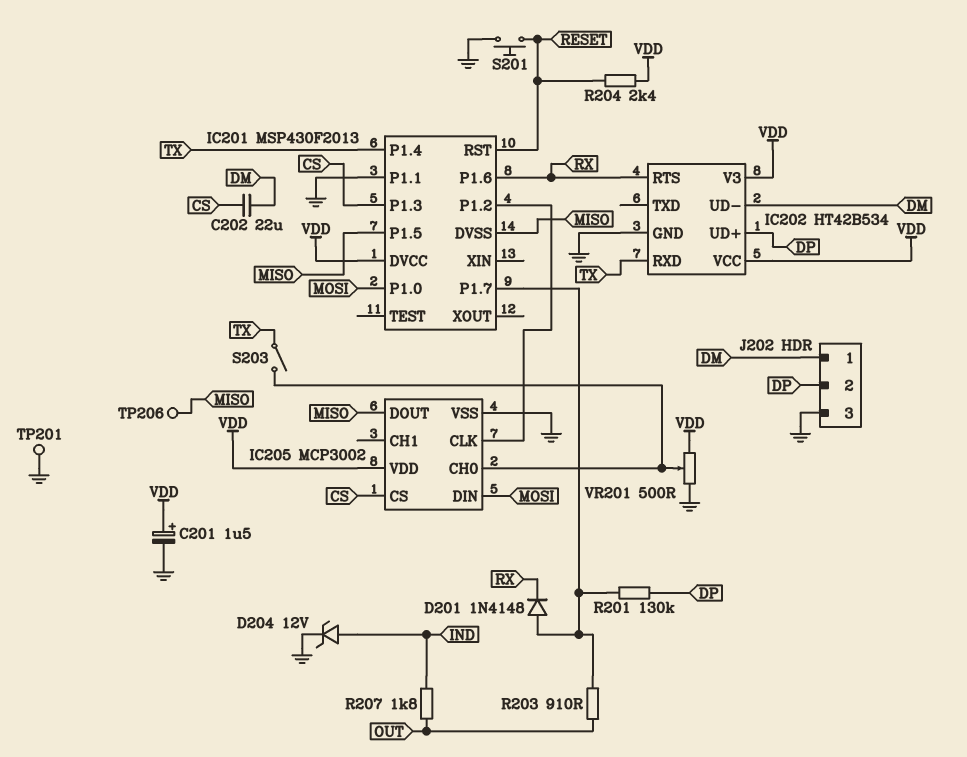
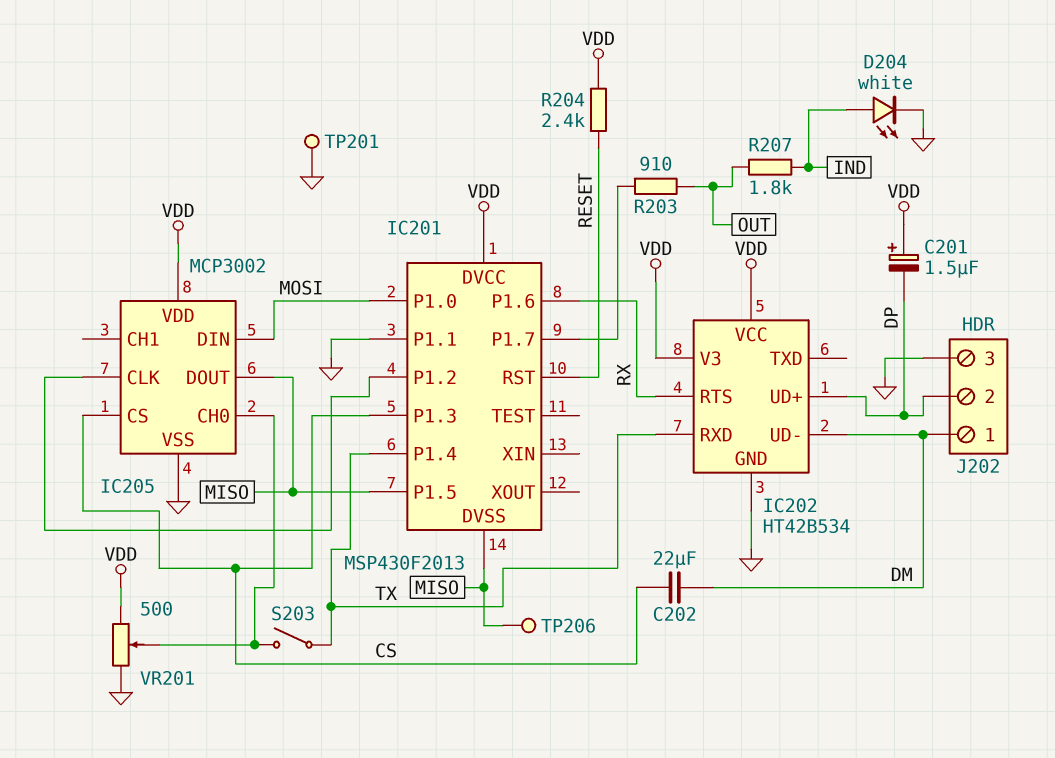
C201: 1.5uF (plus VDD, minus GND) -> 1.5uF (plus VDD, minus DP)
D201: diode 1N4148 (A IC201/P1.7, K RX) -> none
D204: zener 12V (A IND, K GND) -> LED white (A IND, K GND)
R201: 130k (DP, IC201/P1.7) -> none
S201: button (GND, RESET) -> none

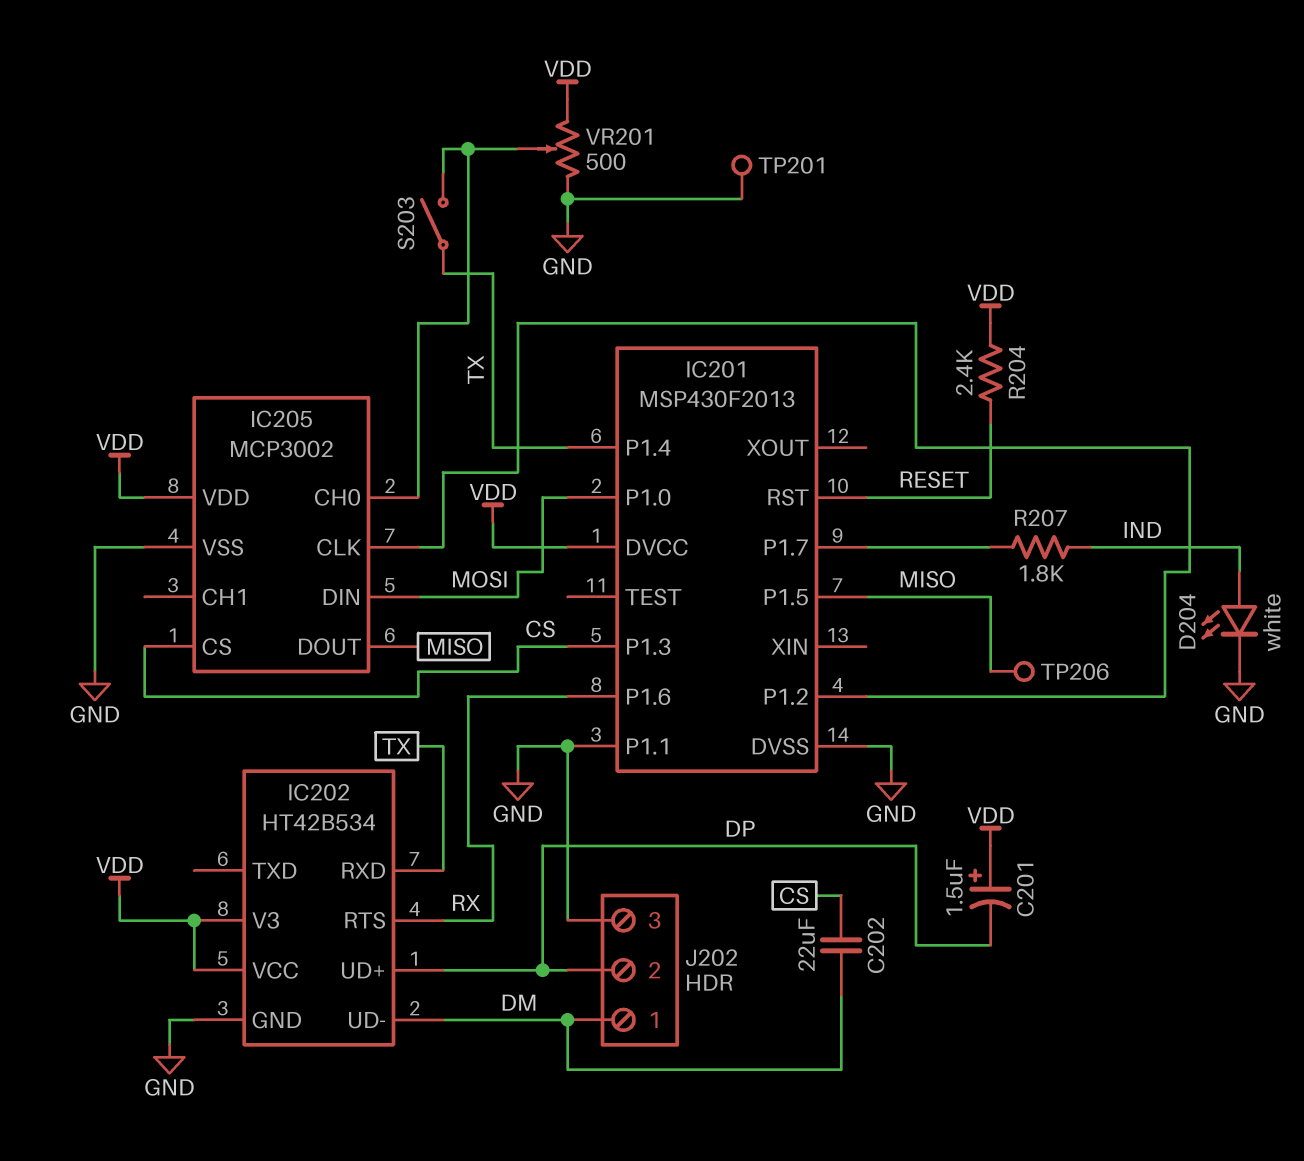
IC201 pin DVSS: MISO -> GND
R203: 910 (IC201/P1.7, OUT) -> none
R207: 1.8k (IND, OUT) -> 1.8k (IC201/P1.7, IND)

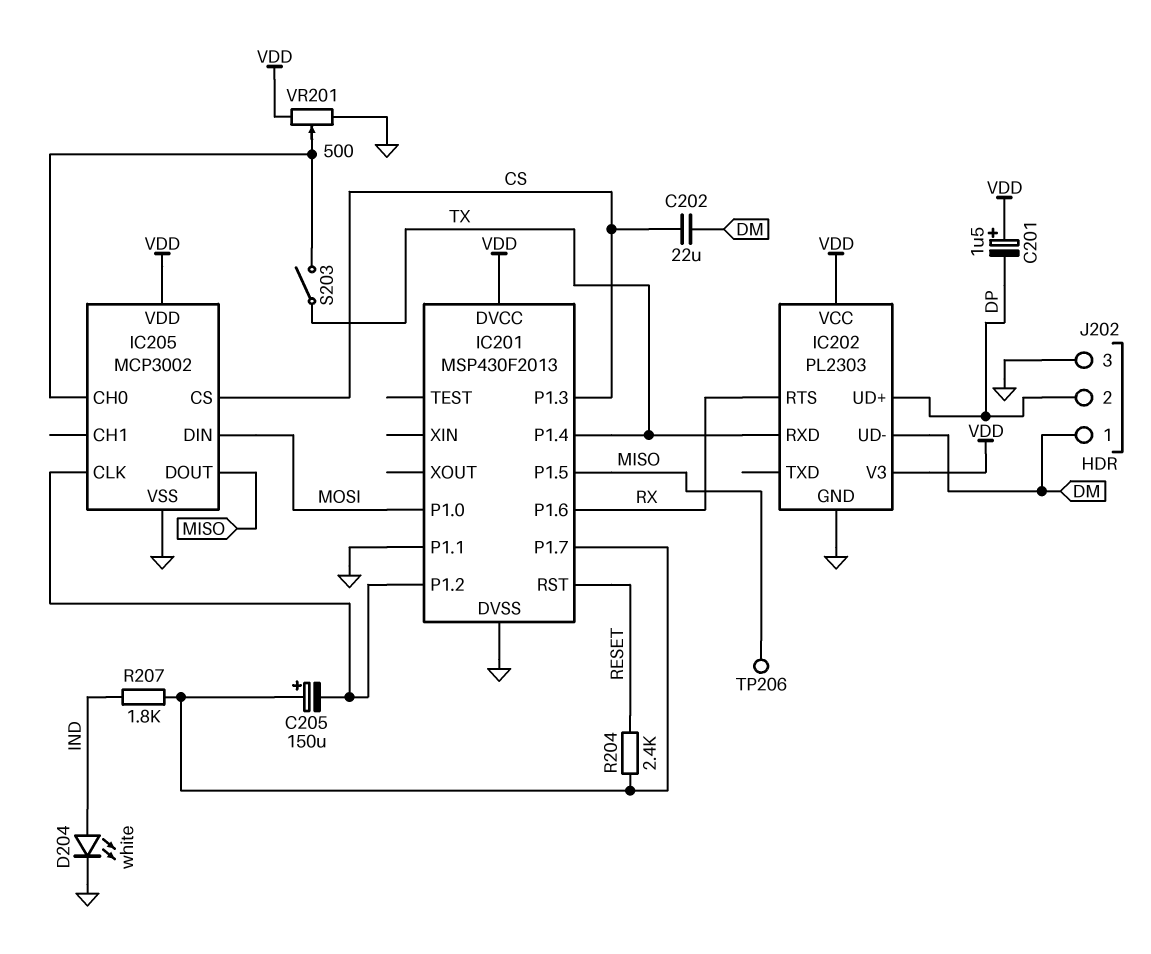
C205: none -> 150uF (plus IC201/P1.7, minus IC201/P1.2)
IC202: HT42B534 -> PL2303
R204: 2.4k (RESET, VDD) -> 2.4k (IC201/P1.7, RESET)
TP201: test point (GND) -> none

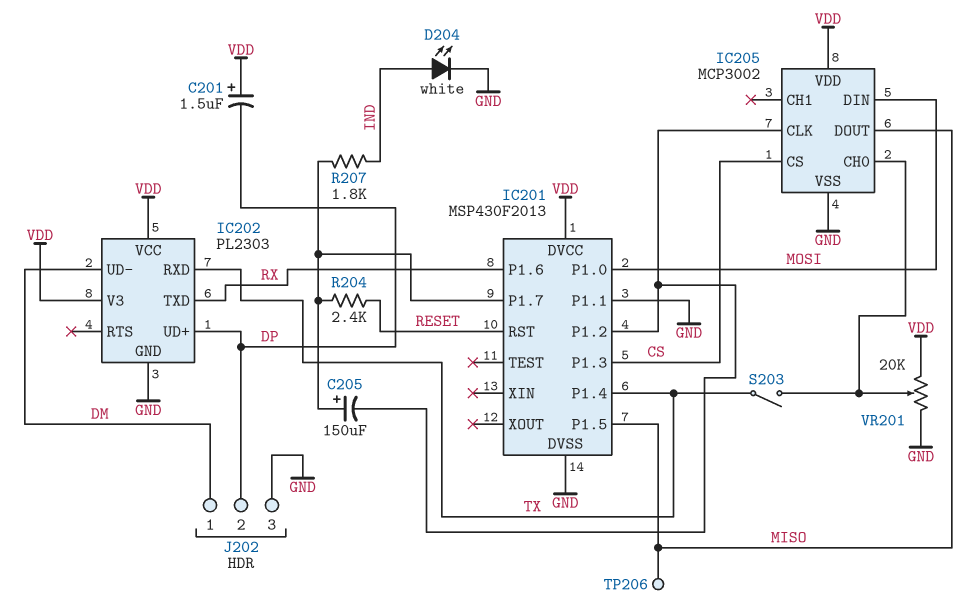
C202: 22uF (CS, DM) -> none
IC202 pin RTS: RX -> none
IC202 pin TXD: none -> RX
VR201: 500 (GND, VDD, wiper IC205/CH0) -> 20k (GND, VDD, wiper IC205/CH0)

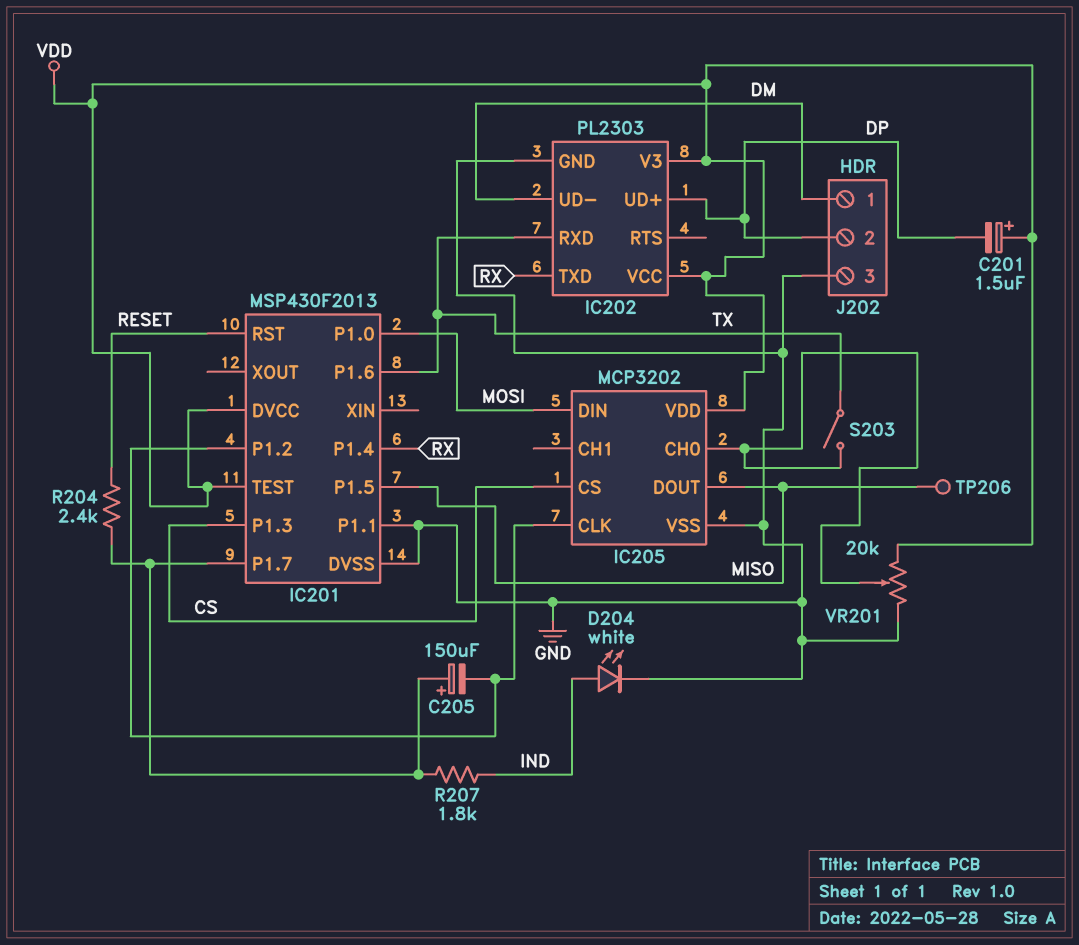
IC201 pin P1.4: TX -> RX
IC201 pin P1.6: RX -> TX
IC201 pin TEST: none -> VDD
IC205: MCP3002 -> MCP3202

